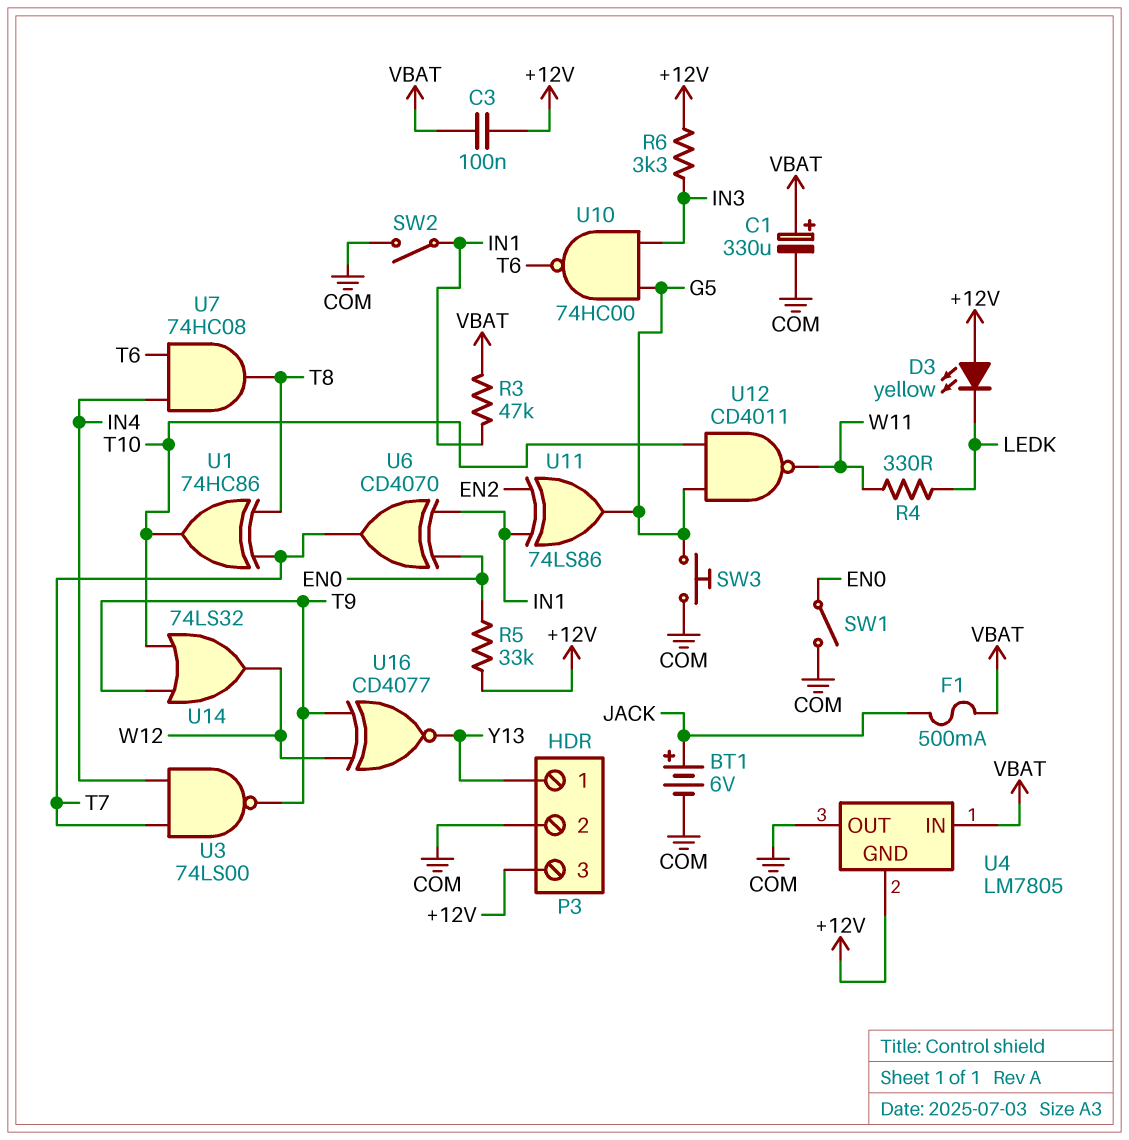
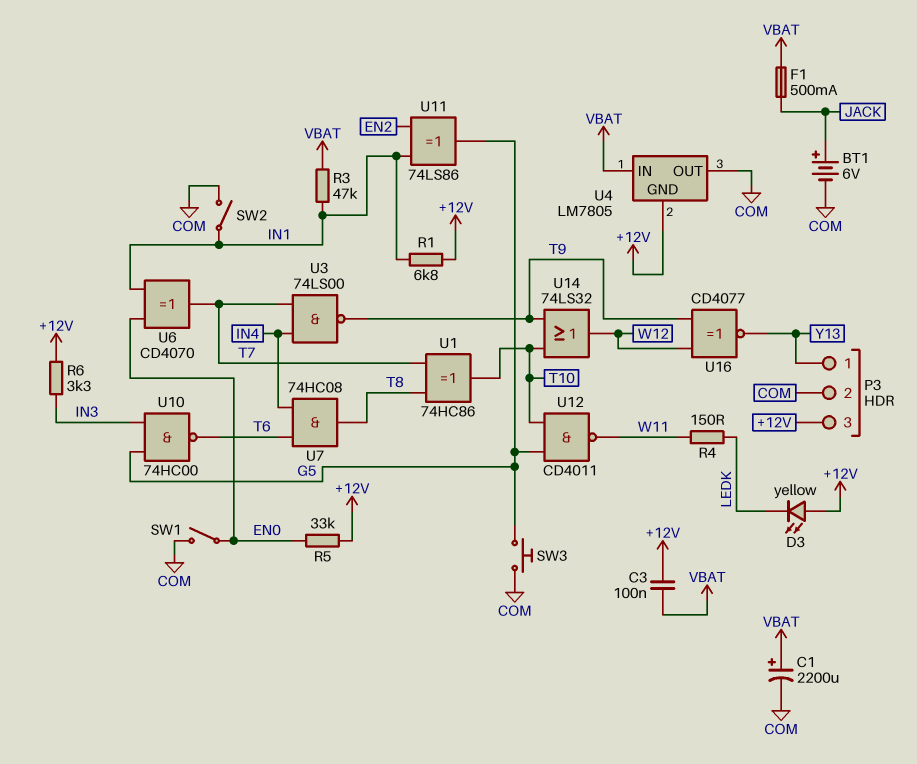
C1: 330uF (plus VBAT, minus COM) -> 2200uF (plus VBAT, minus COM)
R1: none -> 6.8k (+12V, IN1)
R4: 330 (LEDK, W11) -> 150 (LEDK, W11)

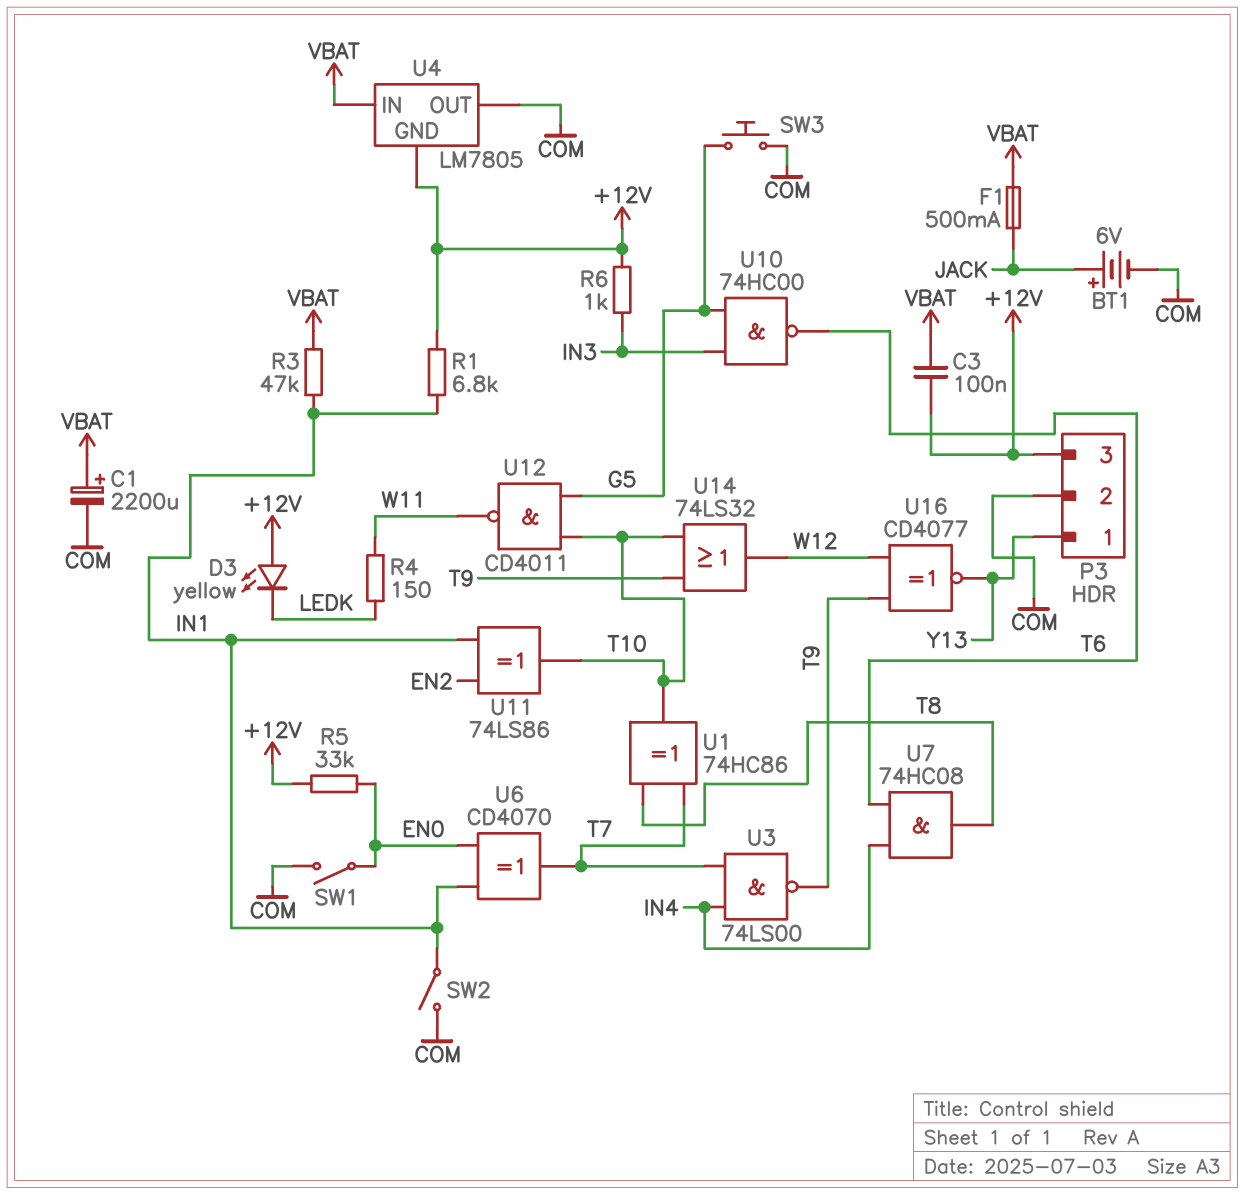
R6: 3.3k (+12V, IN3) -> 1k (+12V, IN3)
U11: XOR 74LS86 (in EN2, in IN1, out G5) -> XOR 74LS86 (in EN2, in IN1, out T10)

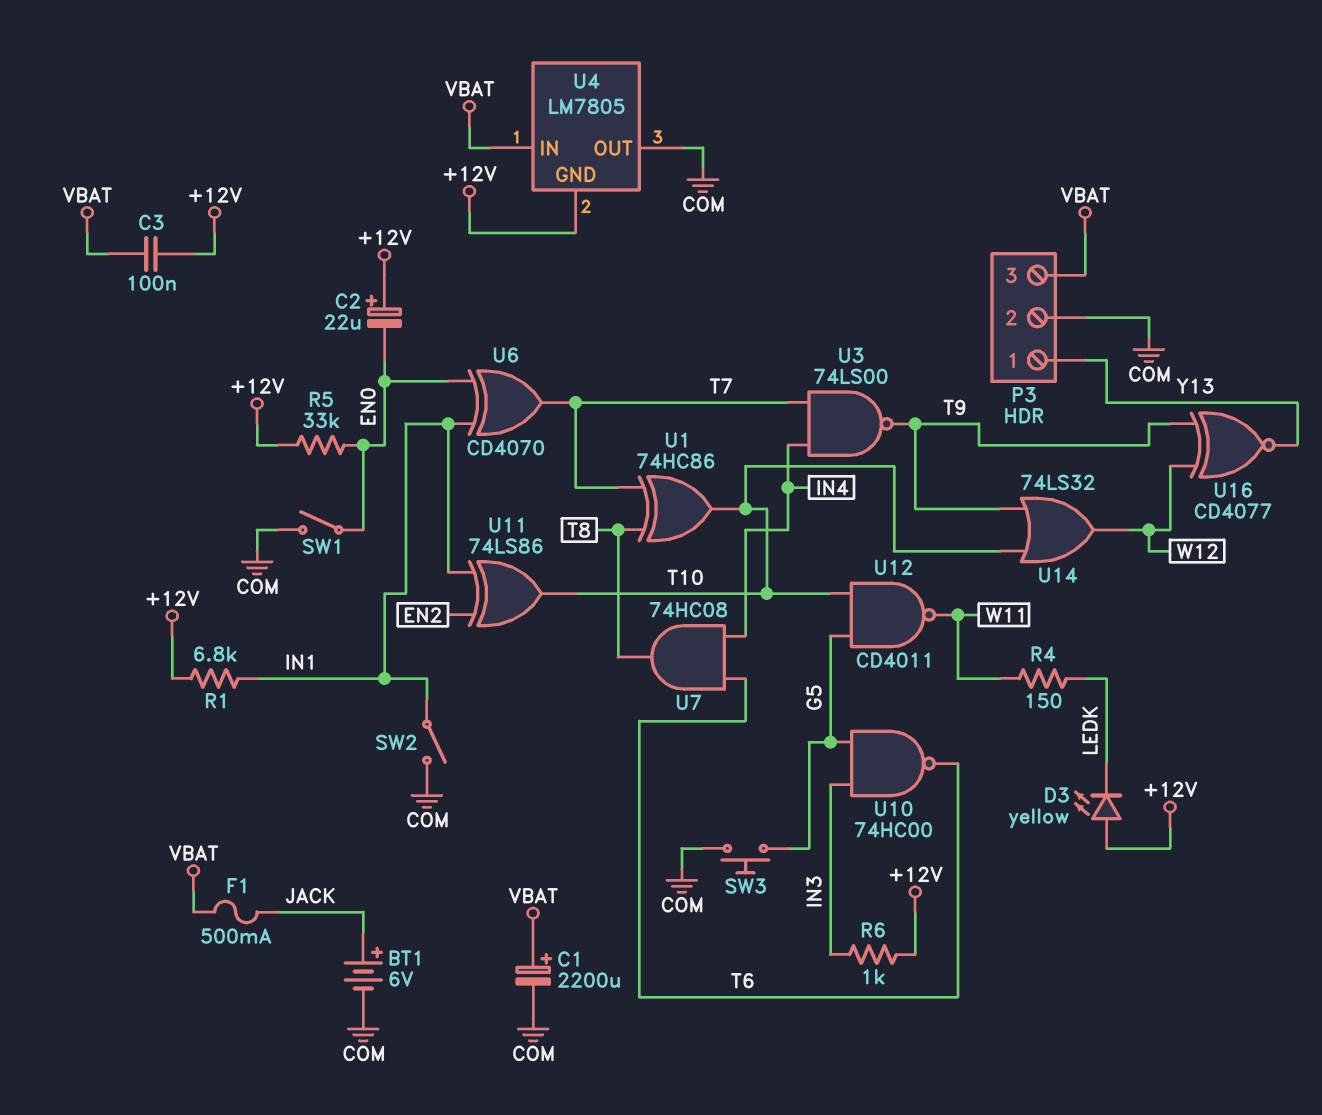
C2: none -> 22uF (plus +12V, minus EN0)
P3 pin 3: +12V -> VBAT
R3: 47k (IN1, VBAT) -> none

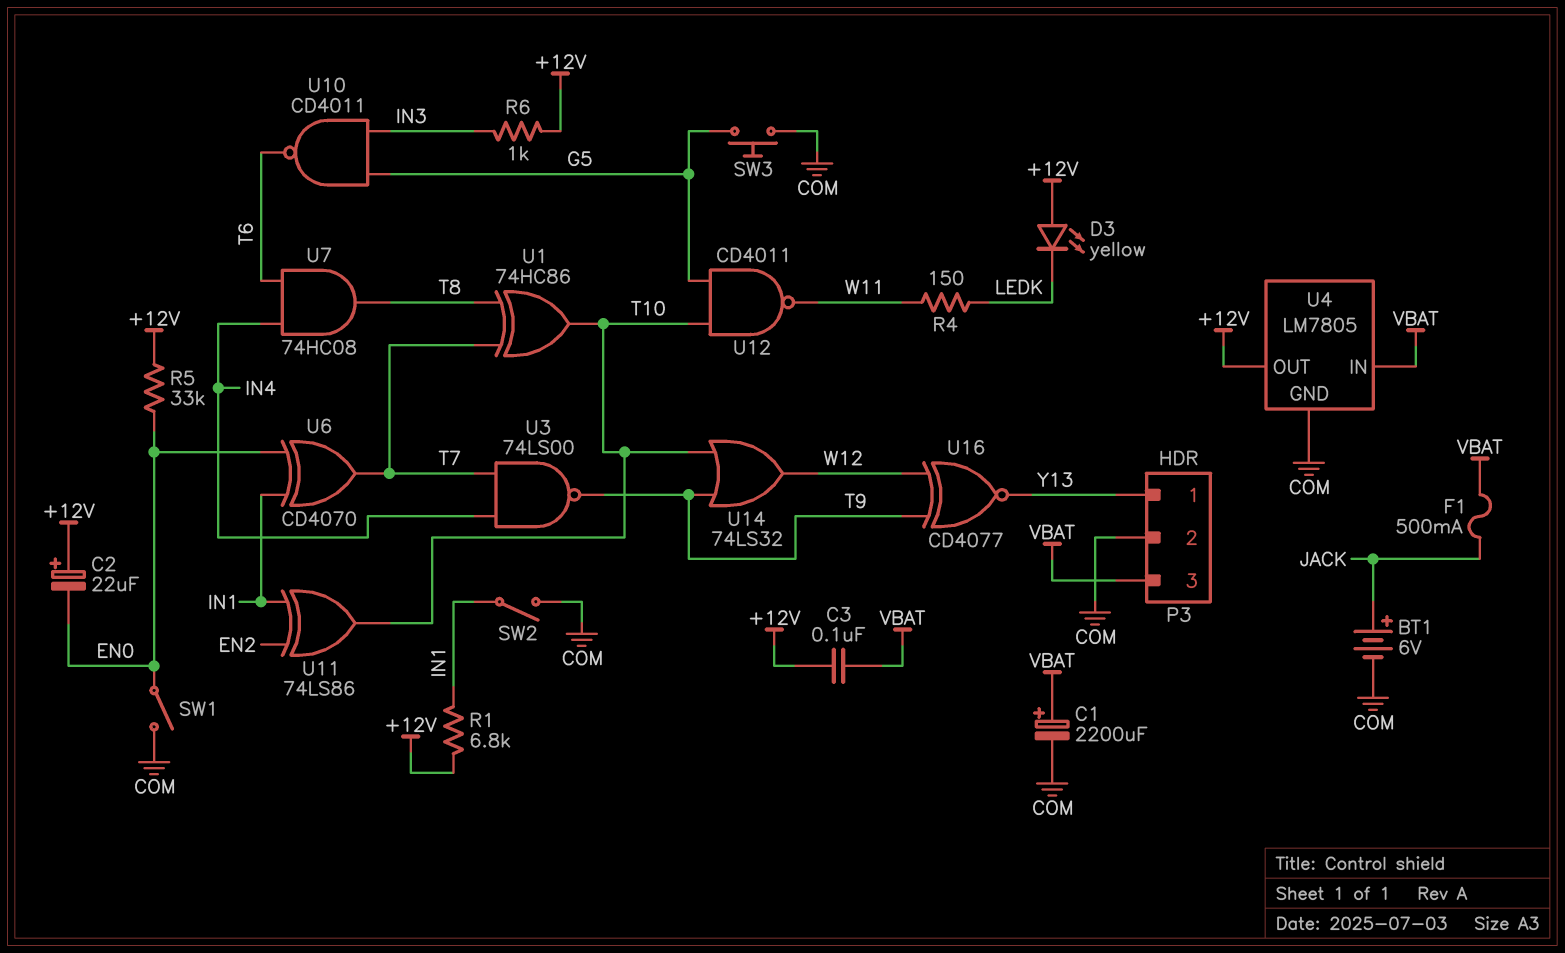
U4 pin GND: +12V -> COM
U4 pin OUT: COM -> +12V
U10: NAND 74HC00 (in G5, in IN3, out T6) -> NAND CD4011 (in G5, in IN3, out T6)

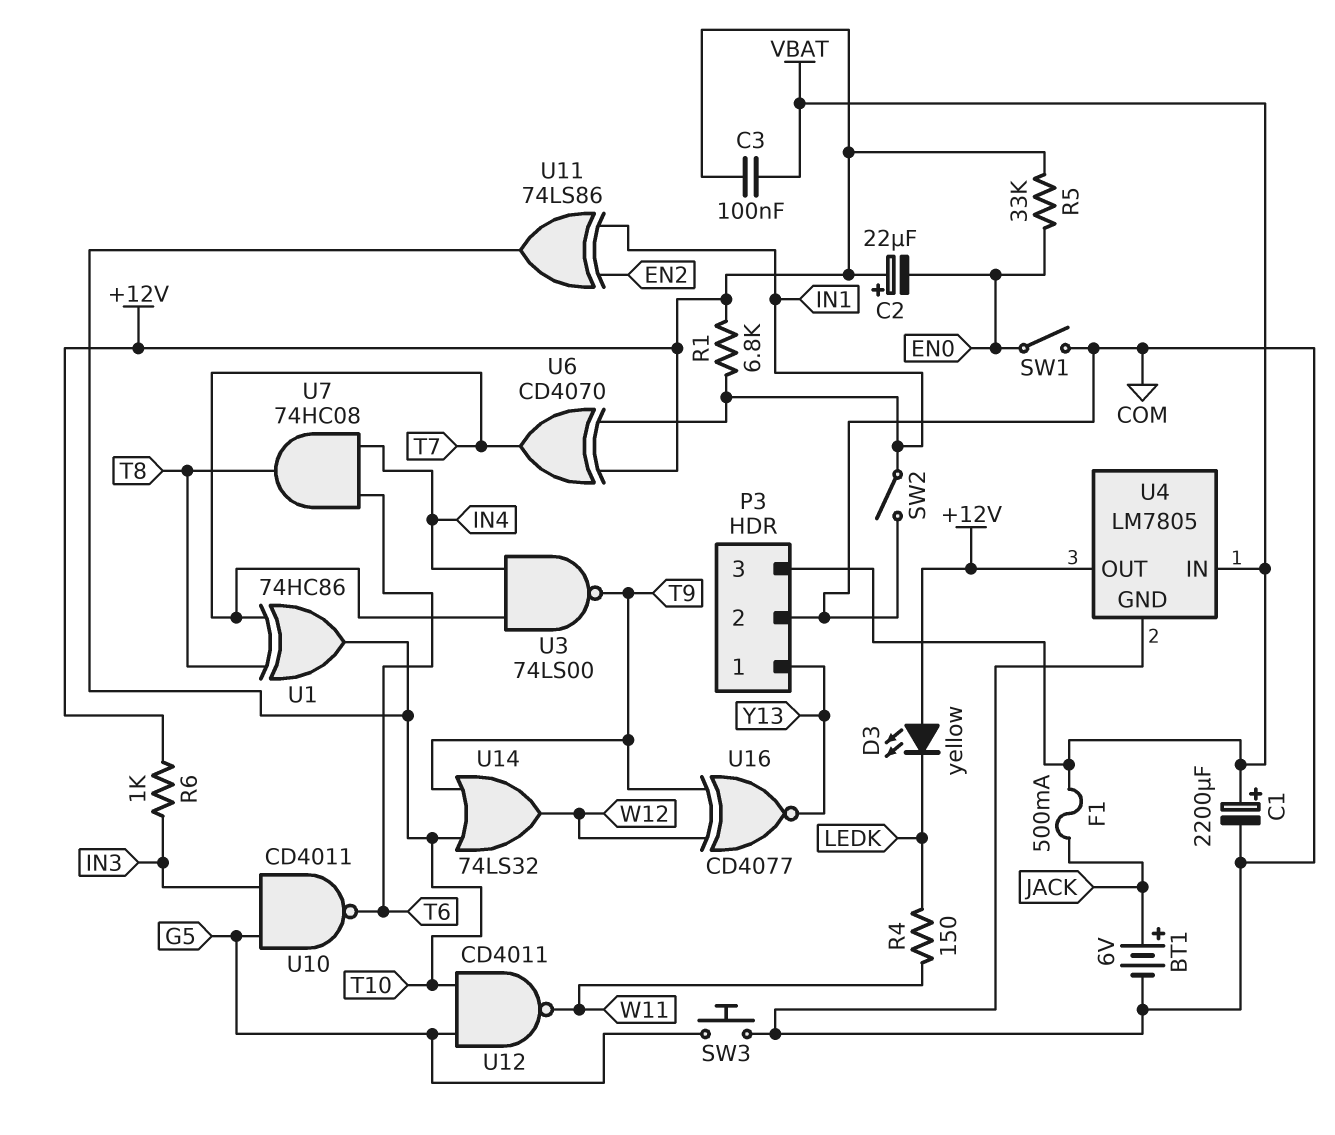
U6: XOR CD4070 (in EN0, in IN1, out T7) -> XOR CD4070 (in +12V, in IN1, out T7)

